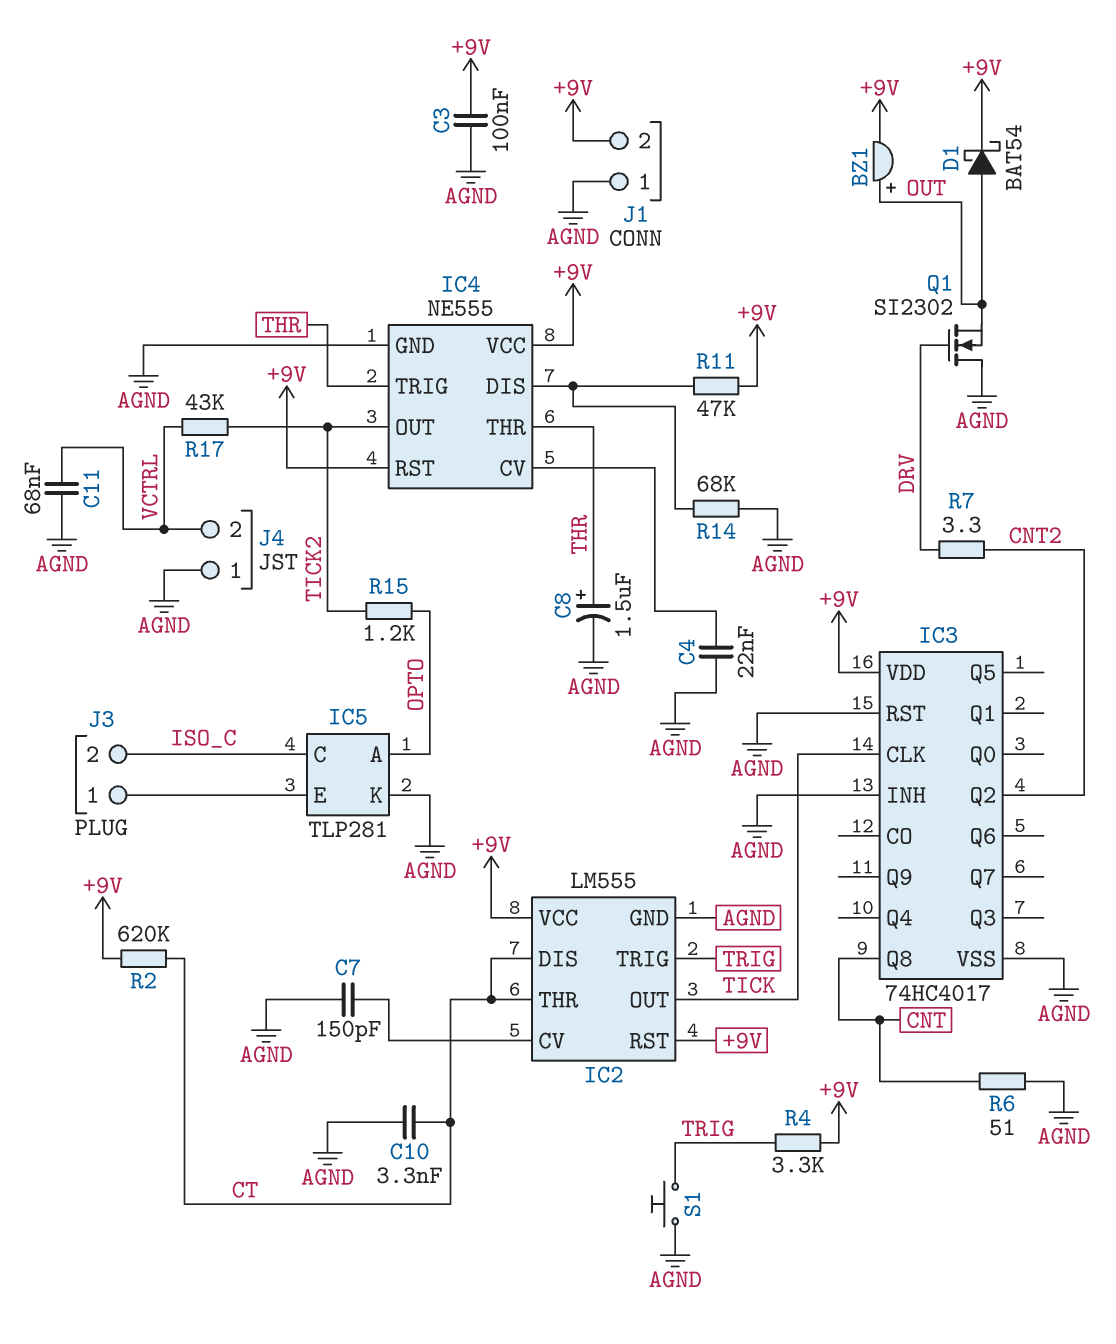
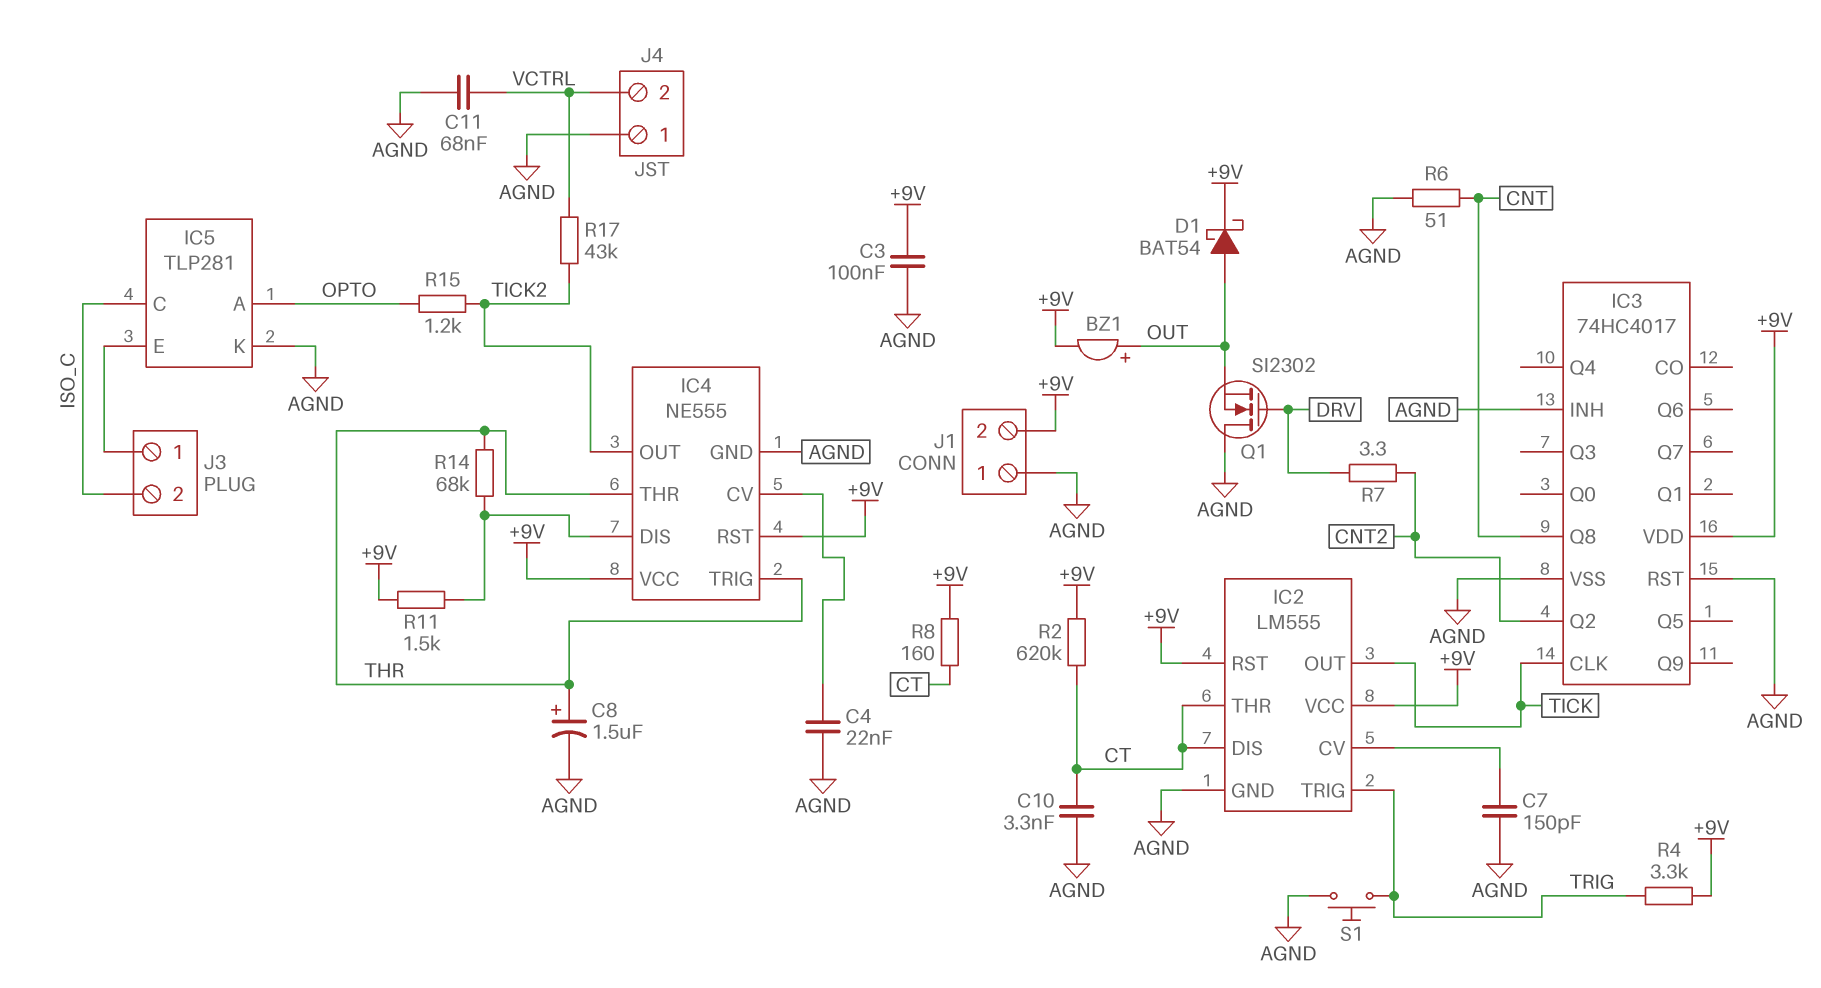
R8: none -> 160 (+9V, CT)
R11: 47k (+9V, IC4/DIS) -> 1.5k (+9V, IC4/DIS)
R14: 68k (AGND, IC4/DIS) -> 68k (IC4/DIS, THR)

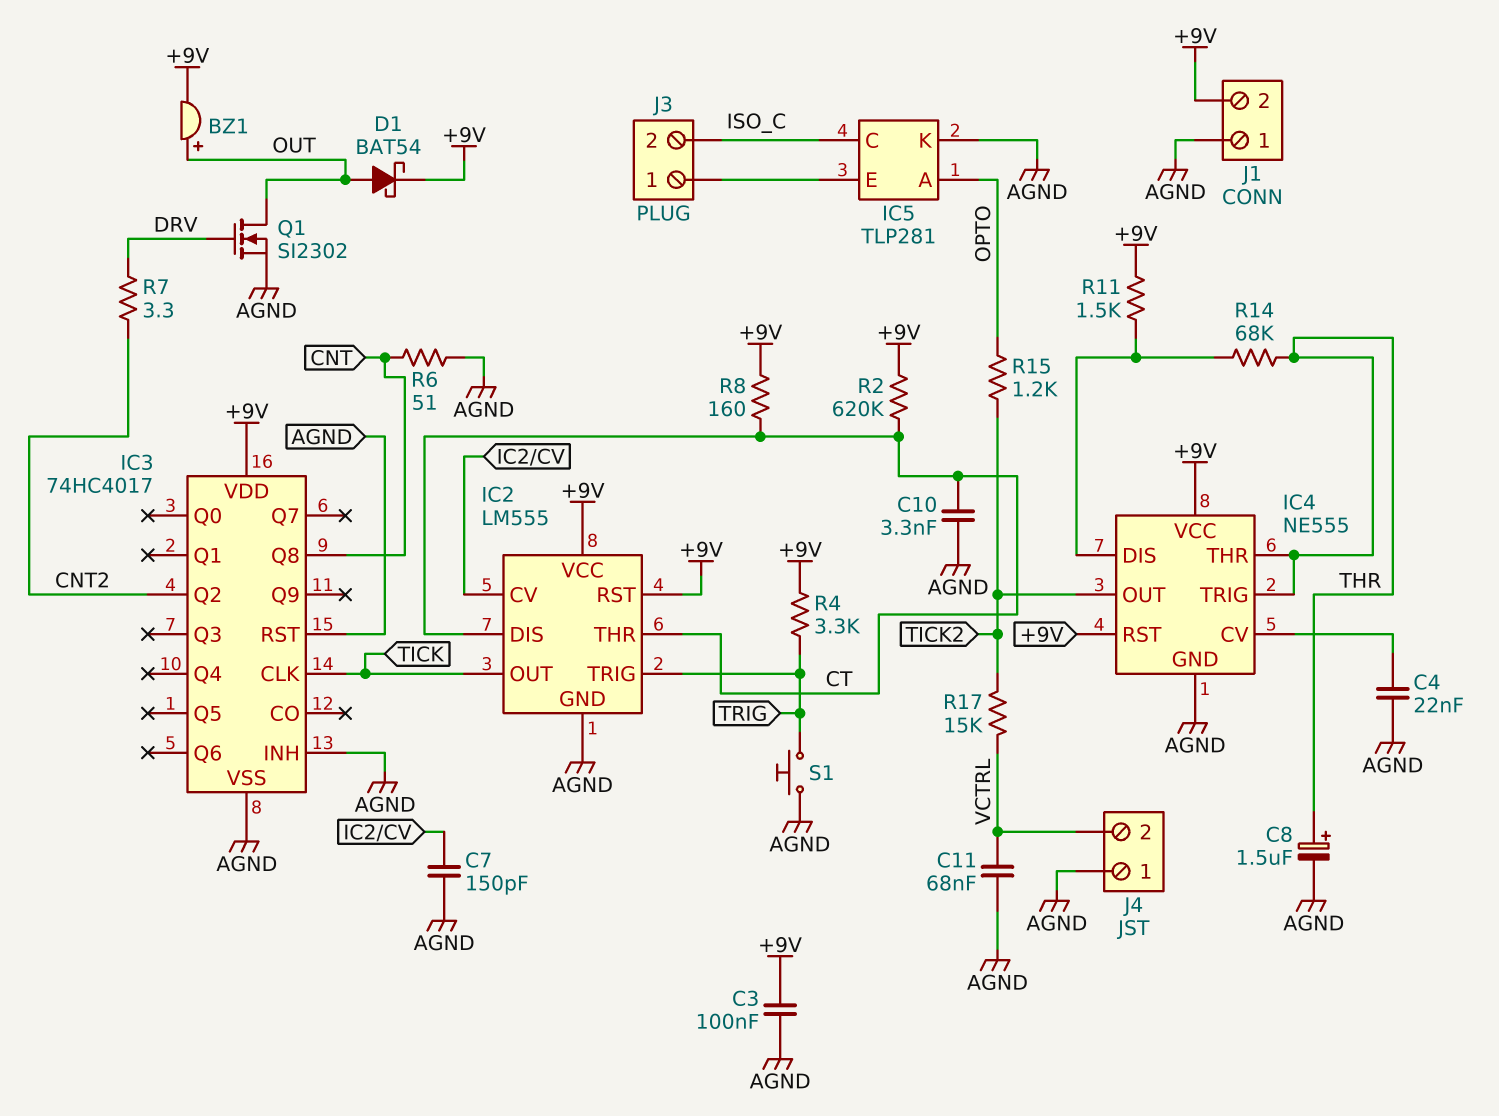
Q1: NMOS SI2302 (G DRV, D AGND, S OUT) -> NMOS SI2302 (G DRV, D OUT, S AGND)
R17: 43k (TICK2, VCTRL) -> 15k (TICK2, VCTRL)

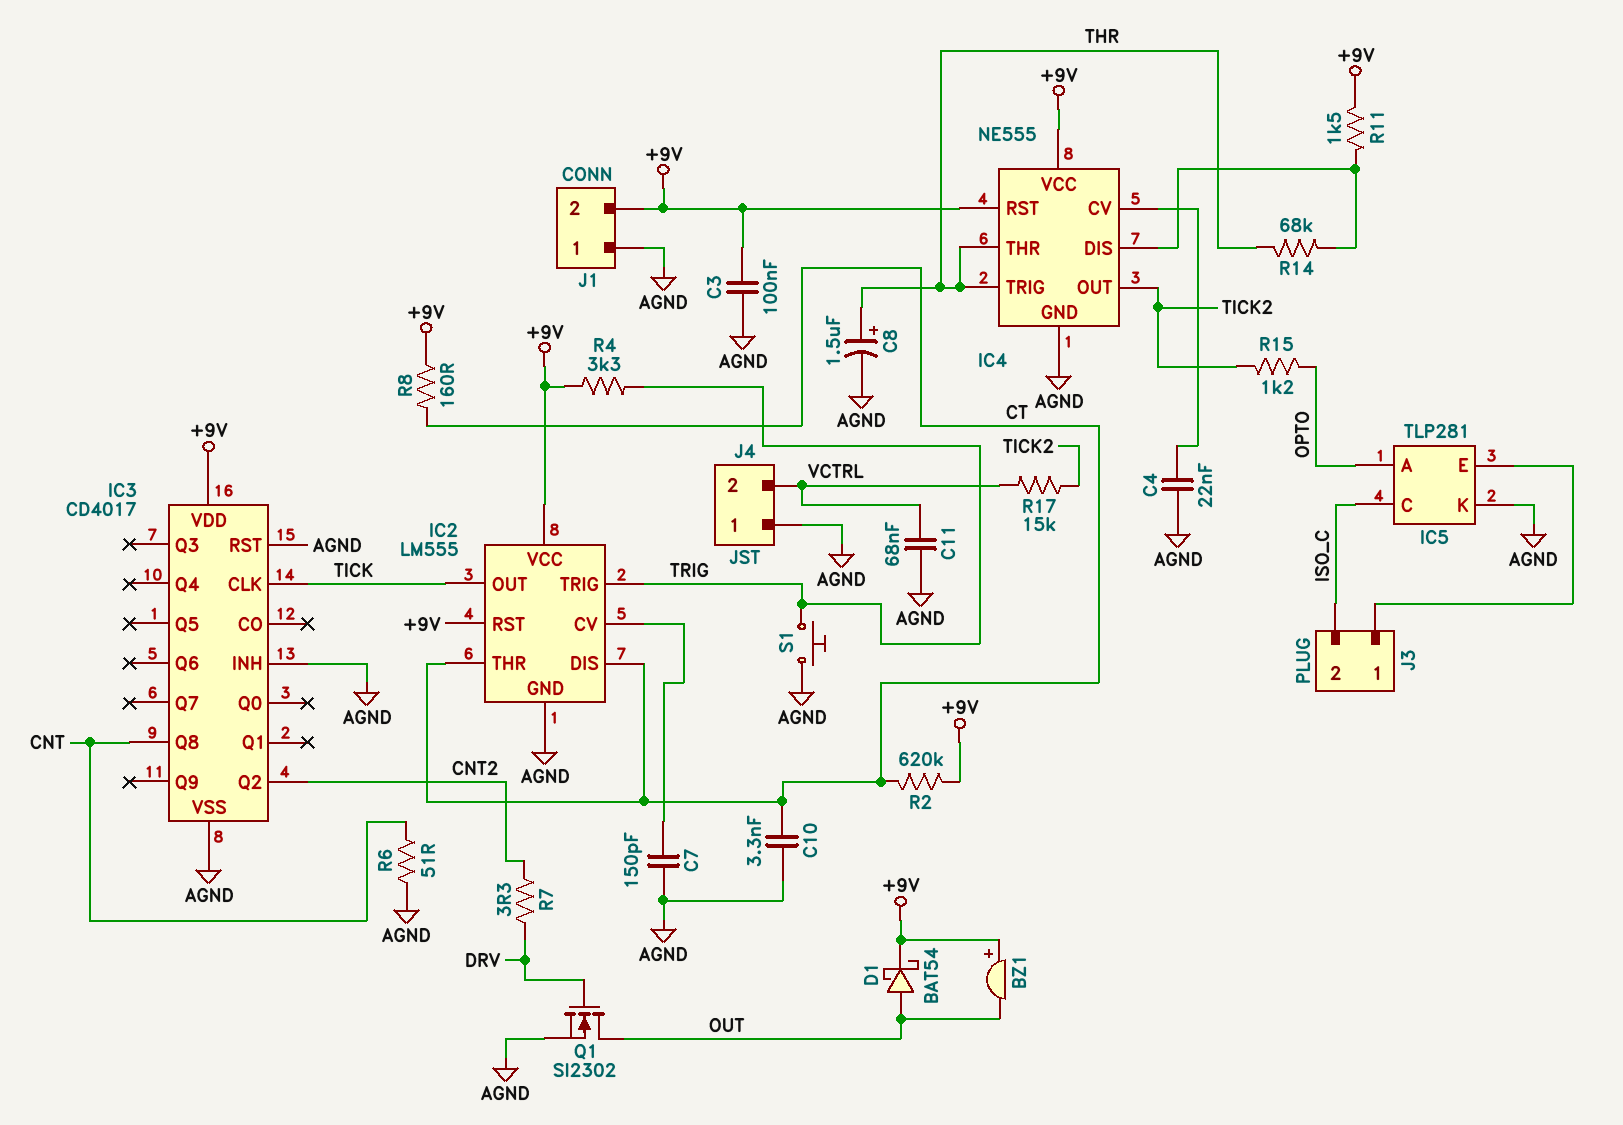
BZ1: buzzer (plus OUT, minus +9V) -> buzzer (plus +9V, minus OUT)
IC3: 74HC4017 -> CD4017

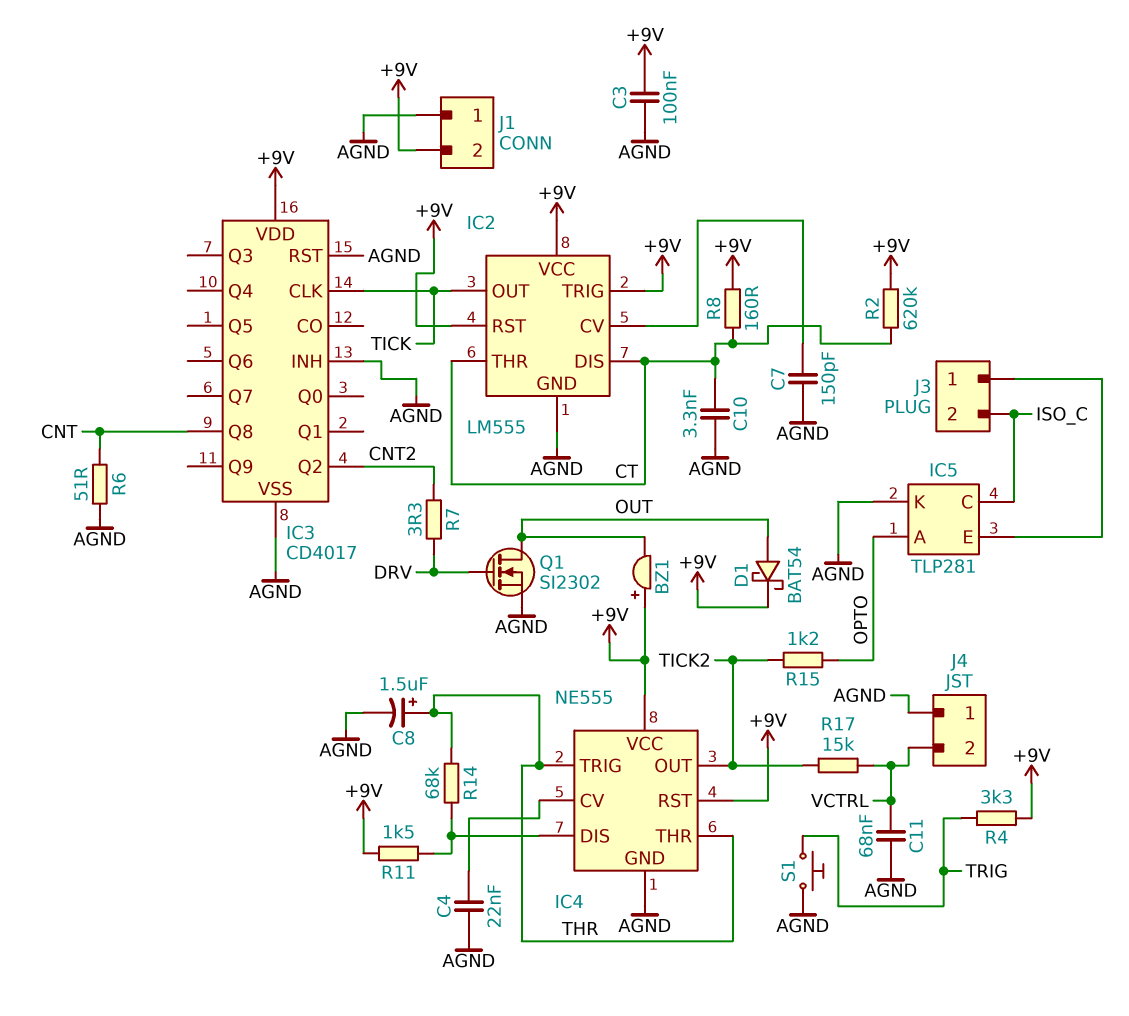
IC2 pin TRIG: TRIG -> +9V

